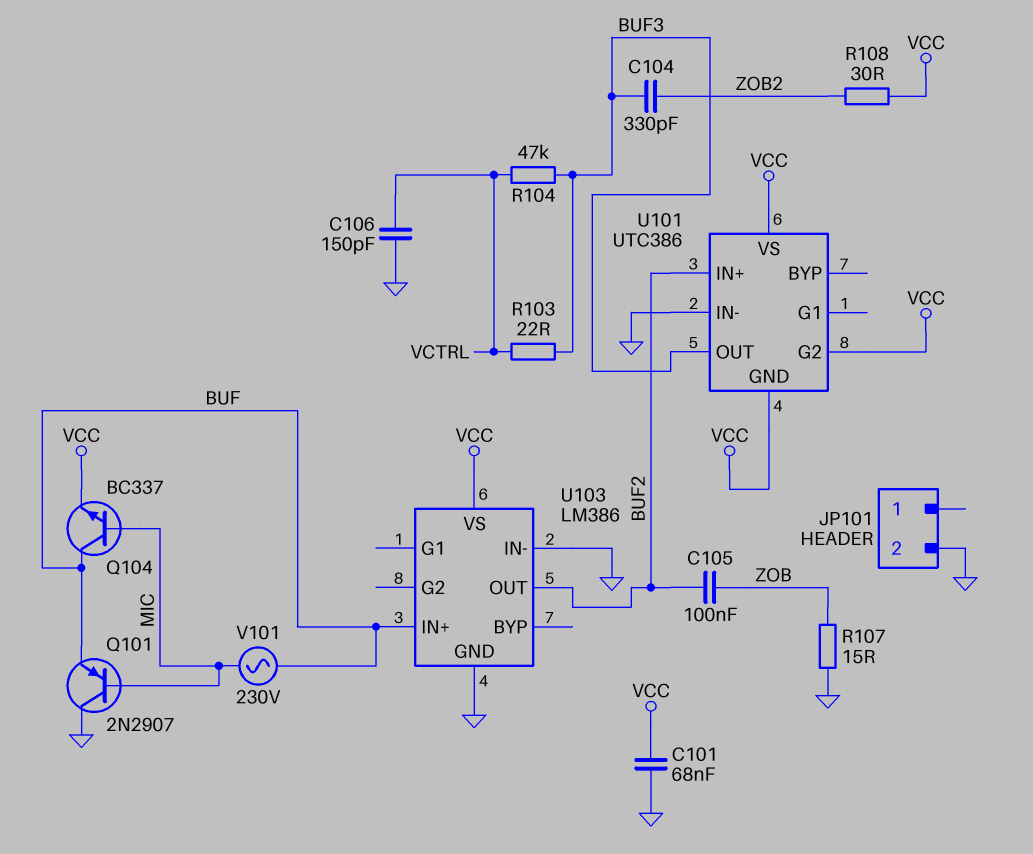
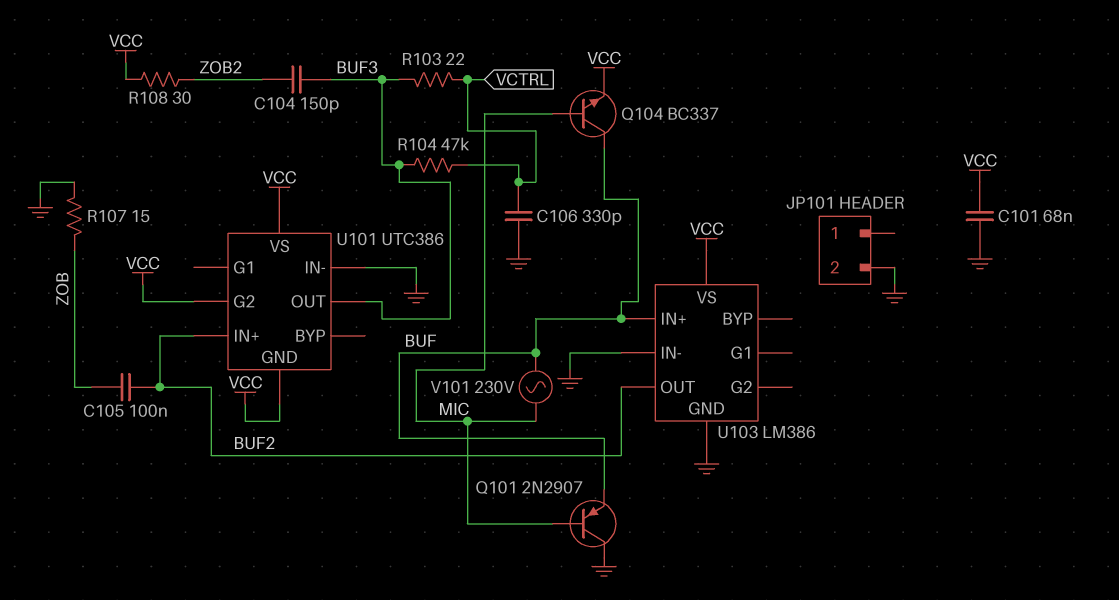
C104: 330pF (BUF3, ZOB2) -> 150pF (BUF3, ZOB2)
C106: 150pF (GND, VCTRL) -> 330pF (GND, VCTRL)

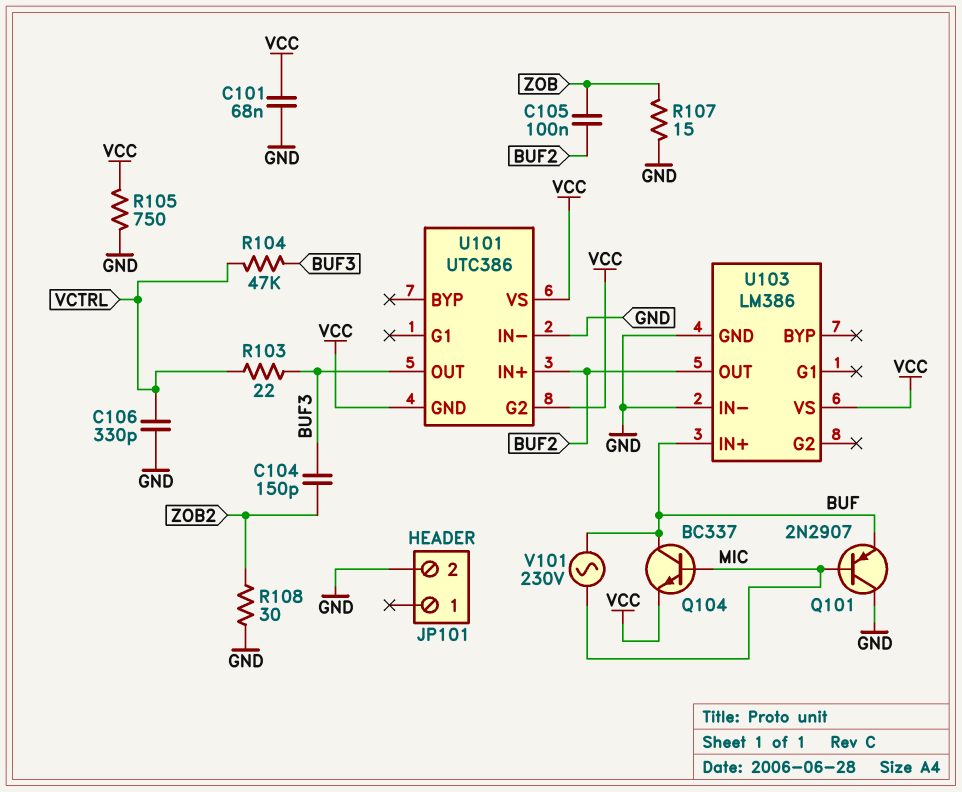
R105: none -> 750 (GND, VCC)
R108: 30 (VCC, ZOB2) -> 30 (GND, ZOB2)

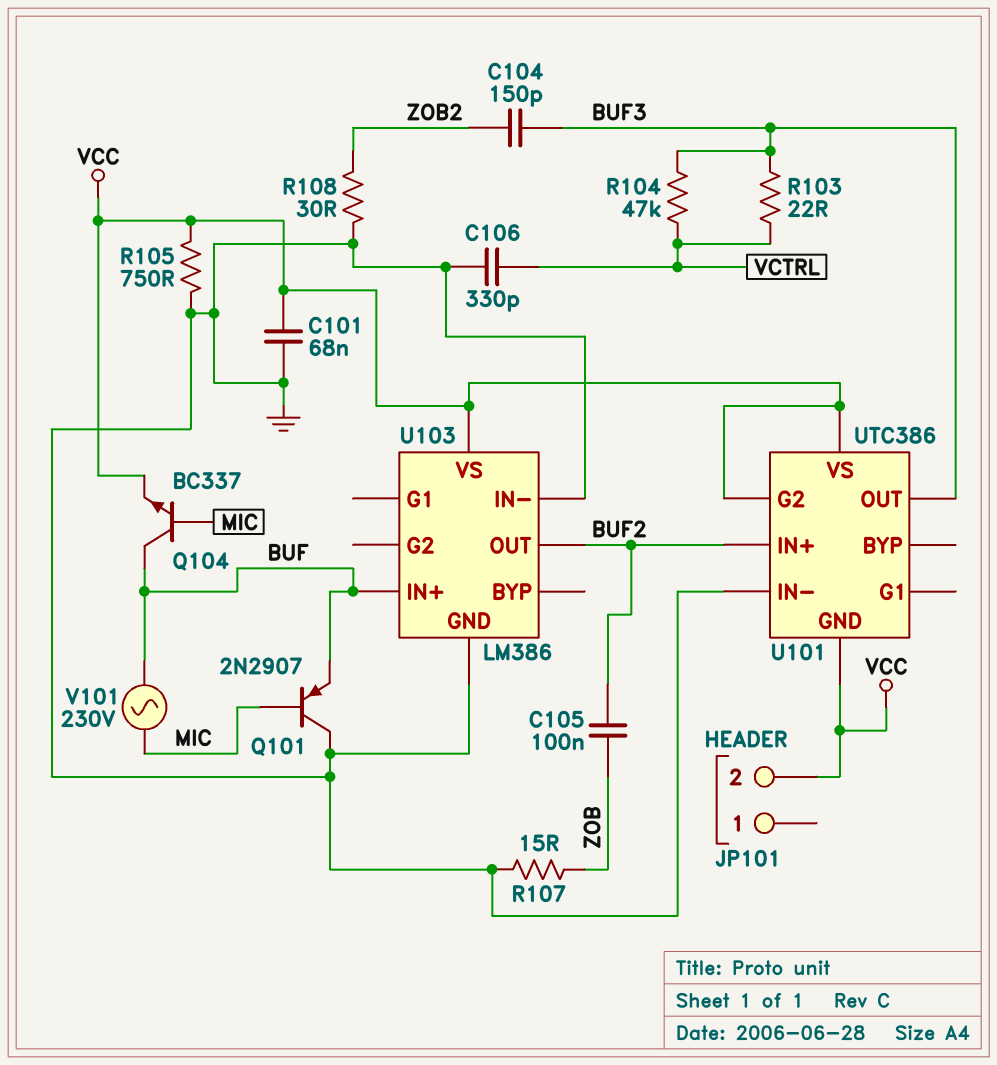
JP101 pin 2: GND -> VCC

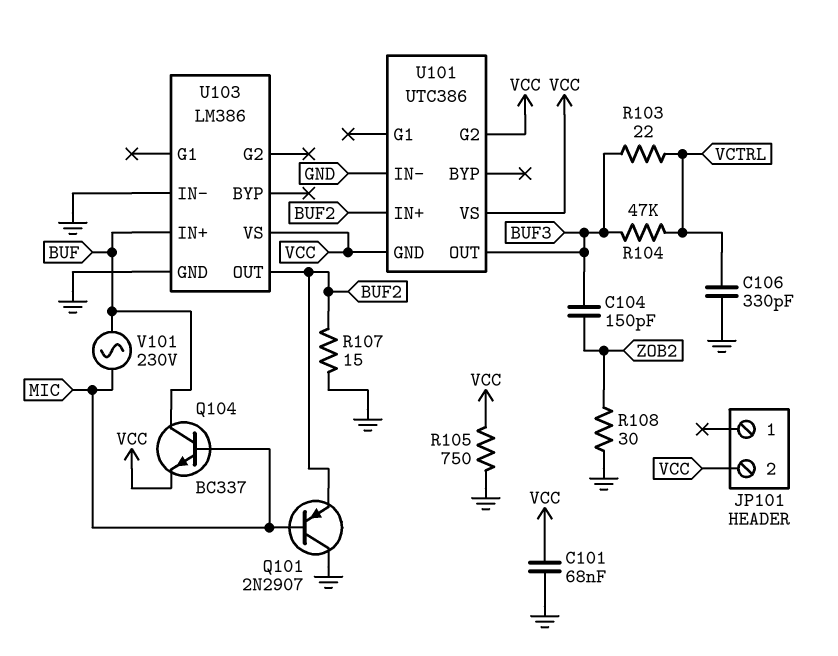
C105: 100nF (BUF2, ZOB) -> none
Q101: PNP 2N2907 (B MIC, C GND, E BUF) -> PNP 2N2907 (B MIC, C GND, E BUF2)
R107: 15 (GND, ZOB) -> 15 (BUF2, GND)

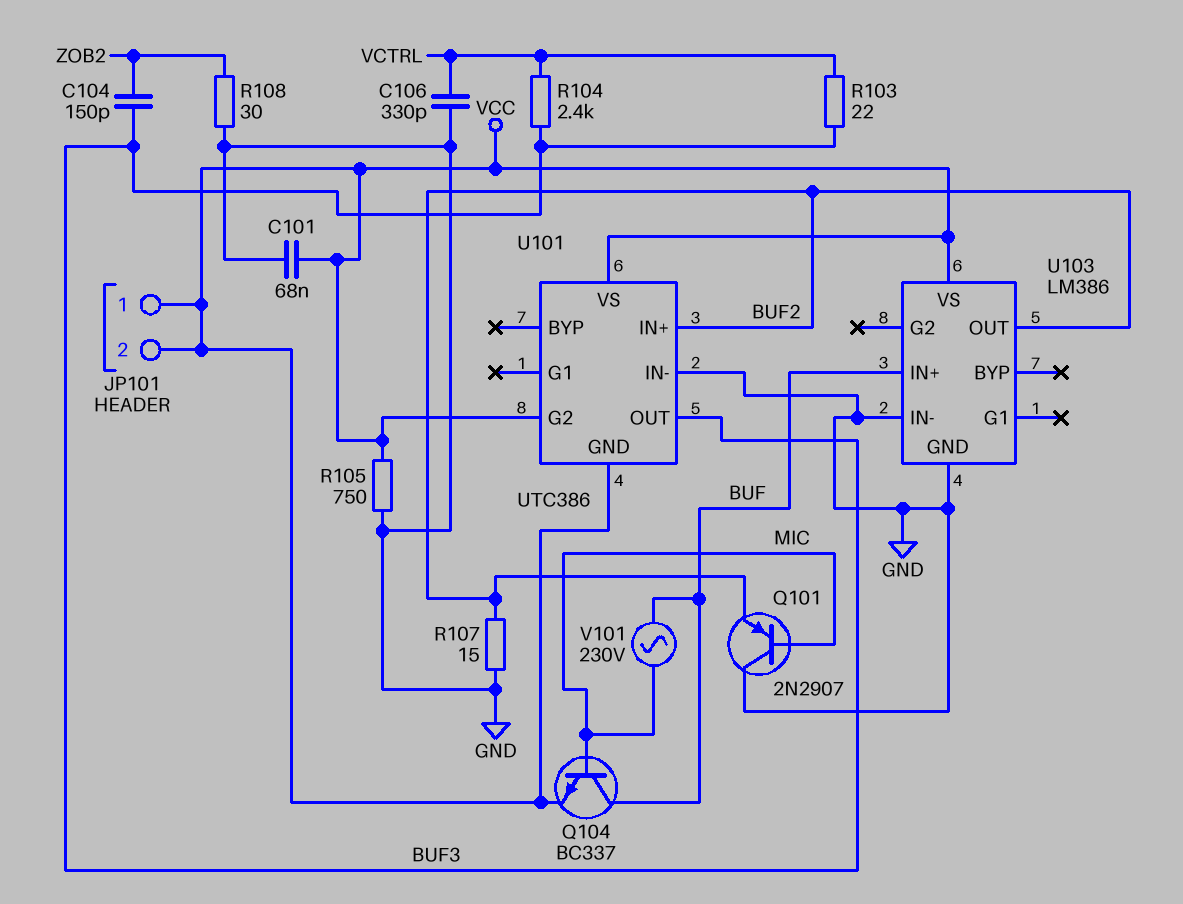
JP101 pin 1: none -> VCC
R104: 47k (BUF3, VCTRL) -> 2.4k (BUF3, VCTRL)

